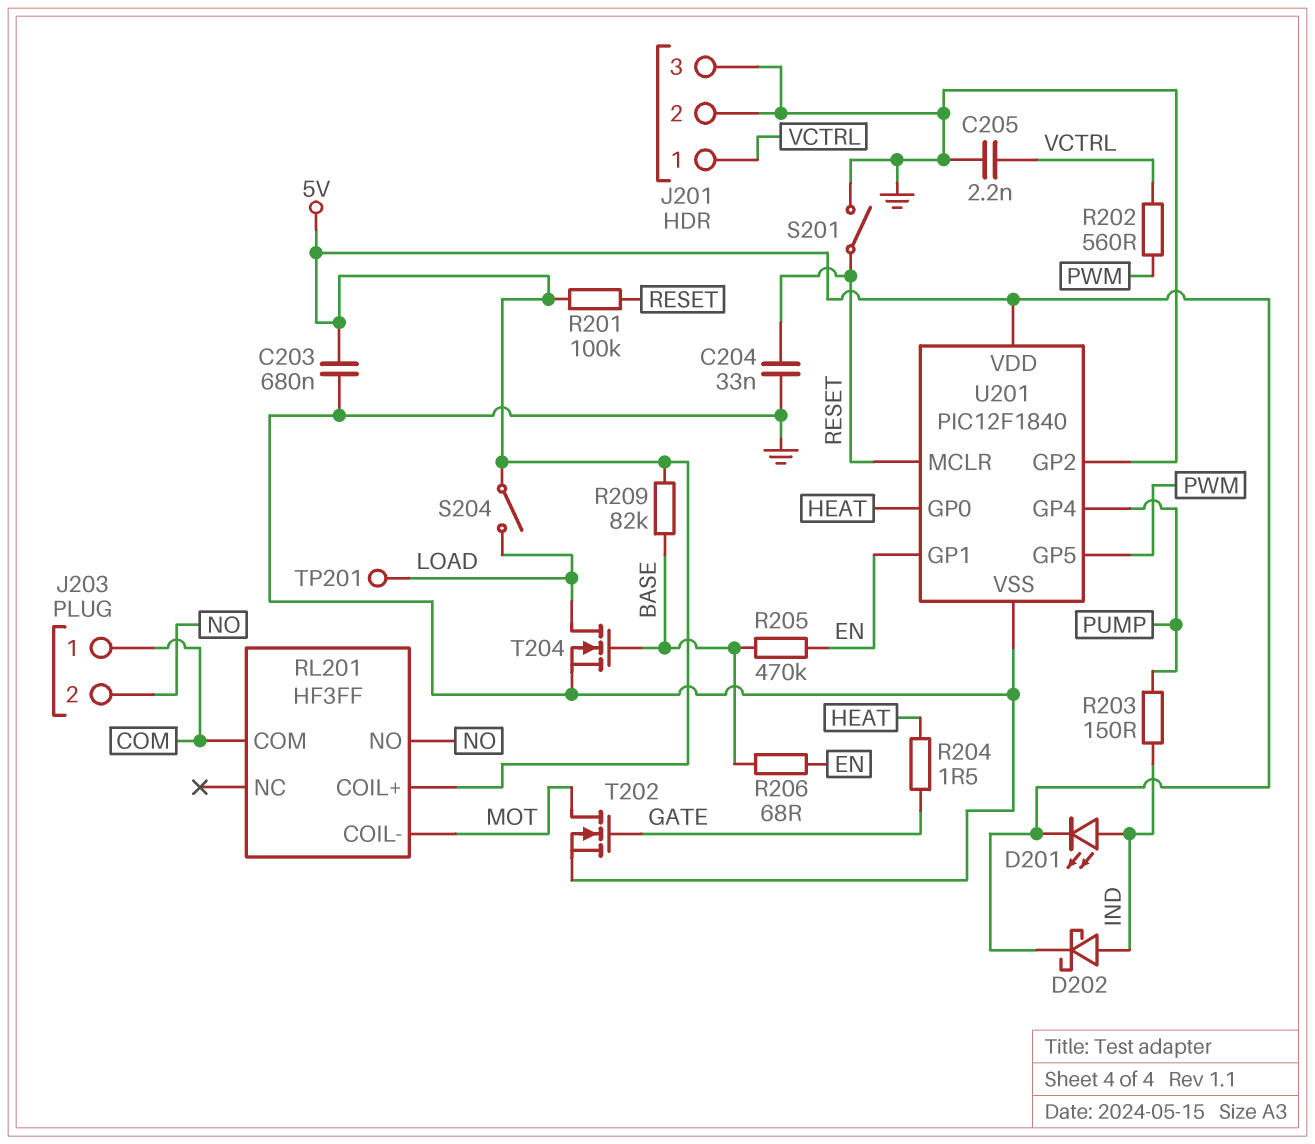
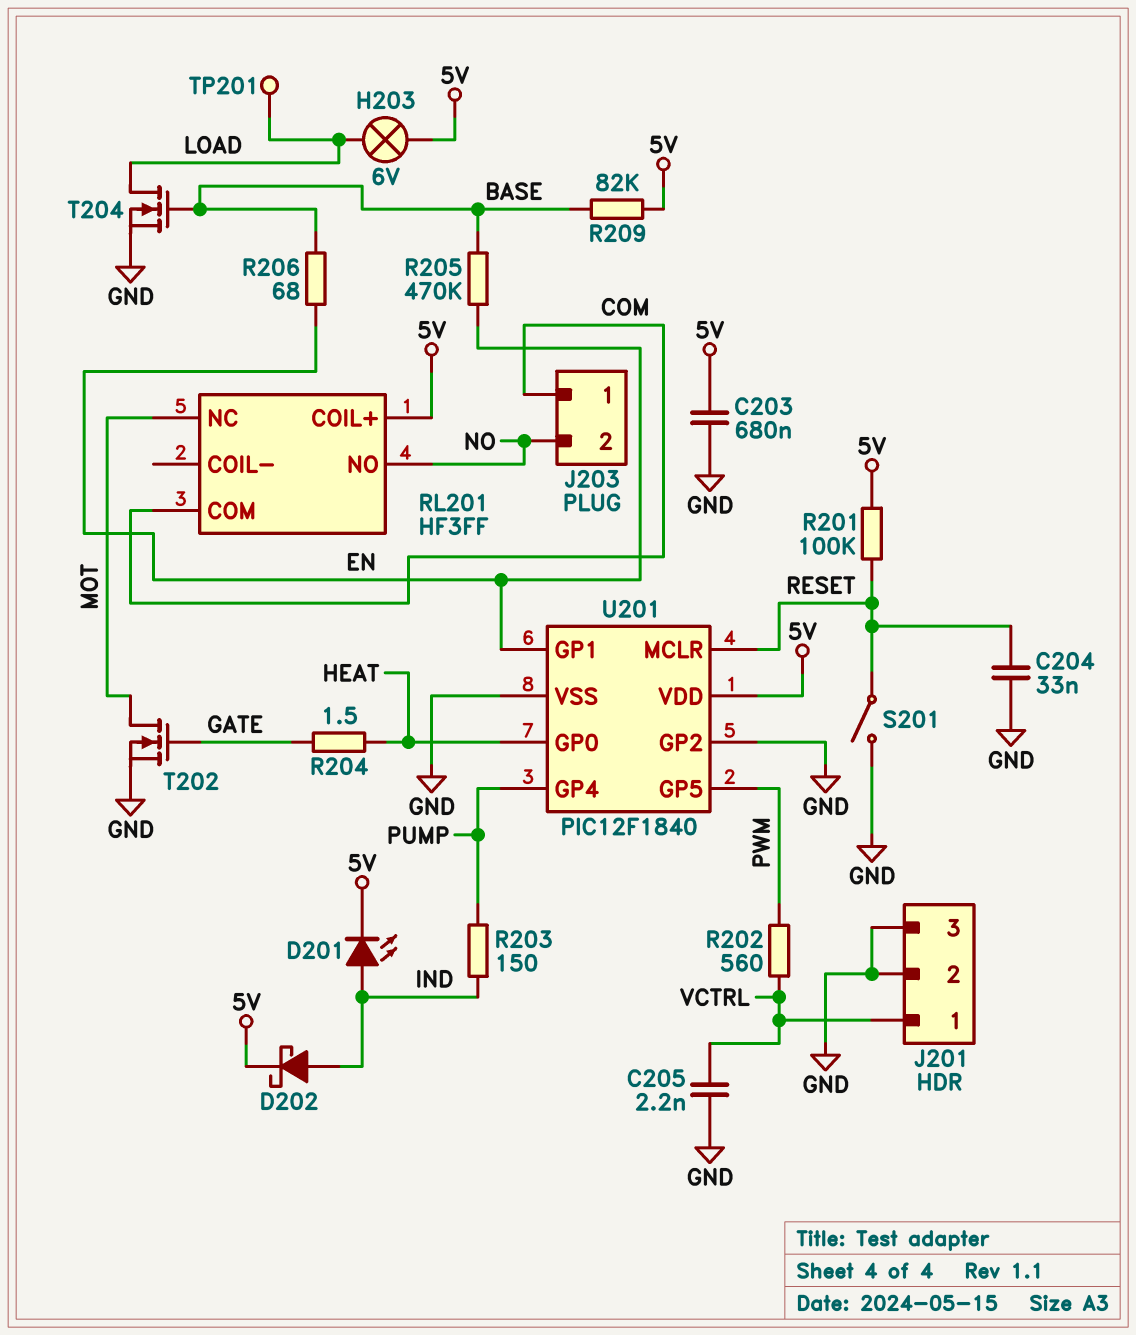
H203: none -> lamp 6V (5V, LOAD)
RL201 pin COIL-: MOT -> none
RL201 pin NC: none -> MOT
S204: switch (5V, LOAD) -> none

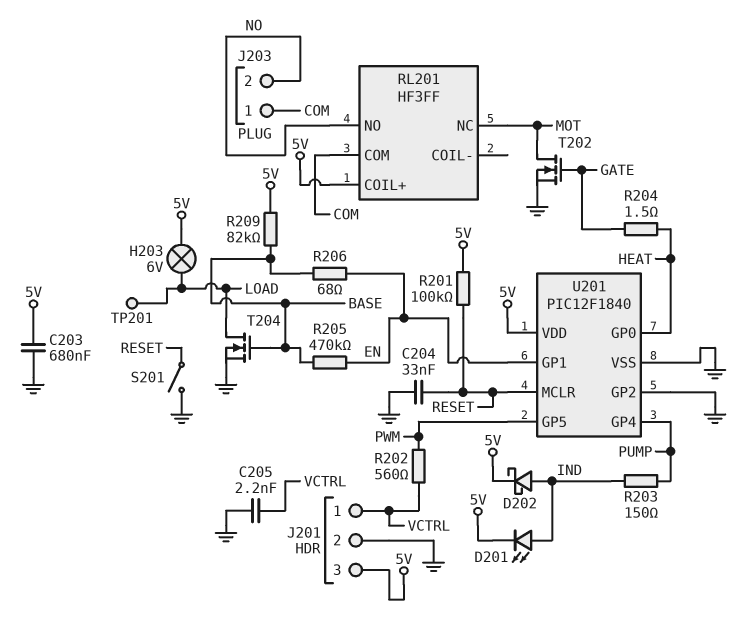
J201 pin 3: GND -> 5V

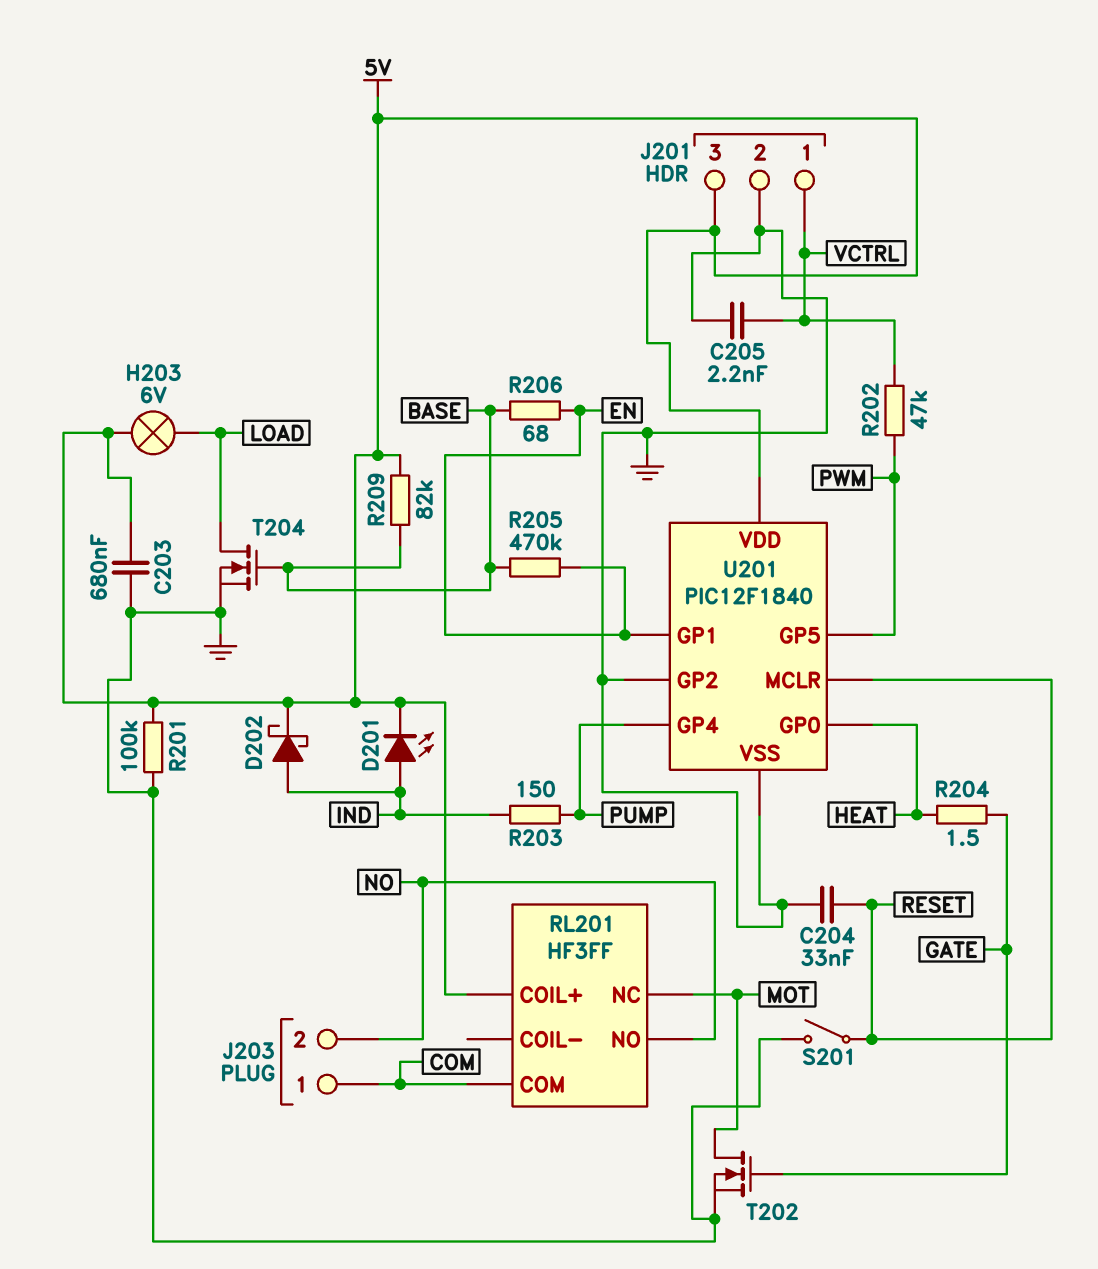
R201: 100k (5V, RESET) -> 100k (5V, GND)
R202: 560 (PWM, VCTRL) -> 47k (PWM, VCTRL)
TP201: test point (LOAD) -> none

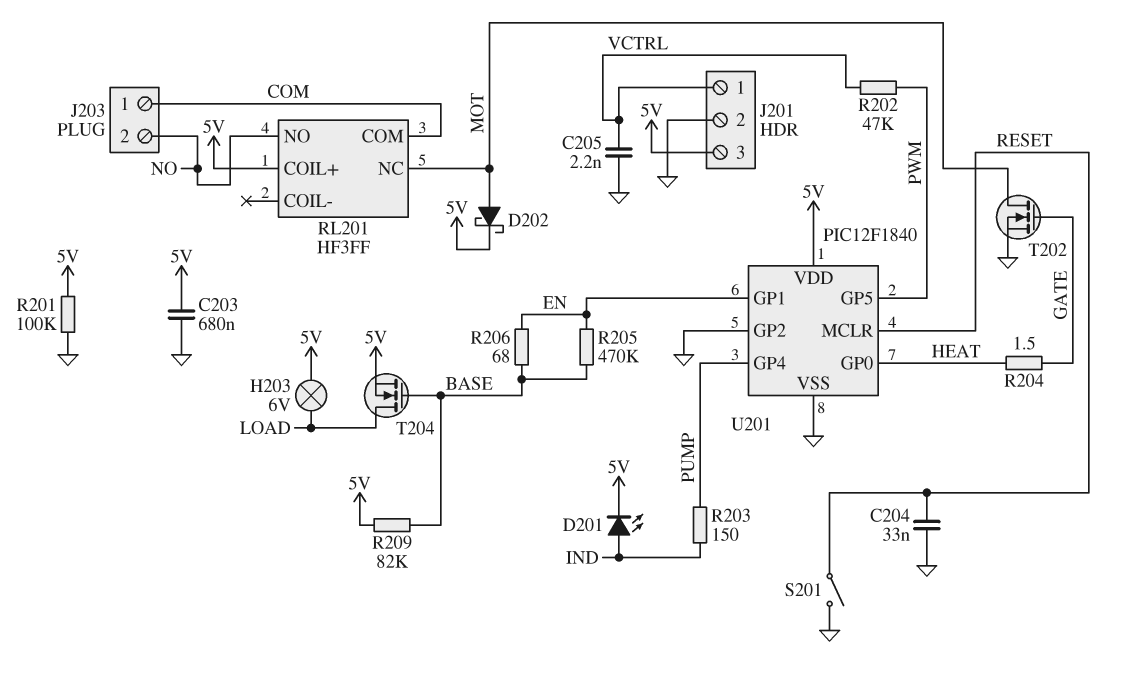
D202: schottky (A IND, K 5V) -> schottky (A MOT, K 5V)
T204: NMOS (G BASE, D LOAD, S GND) -> NMOS (G BASE, D LOAD, S 5V)

